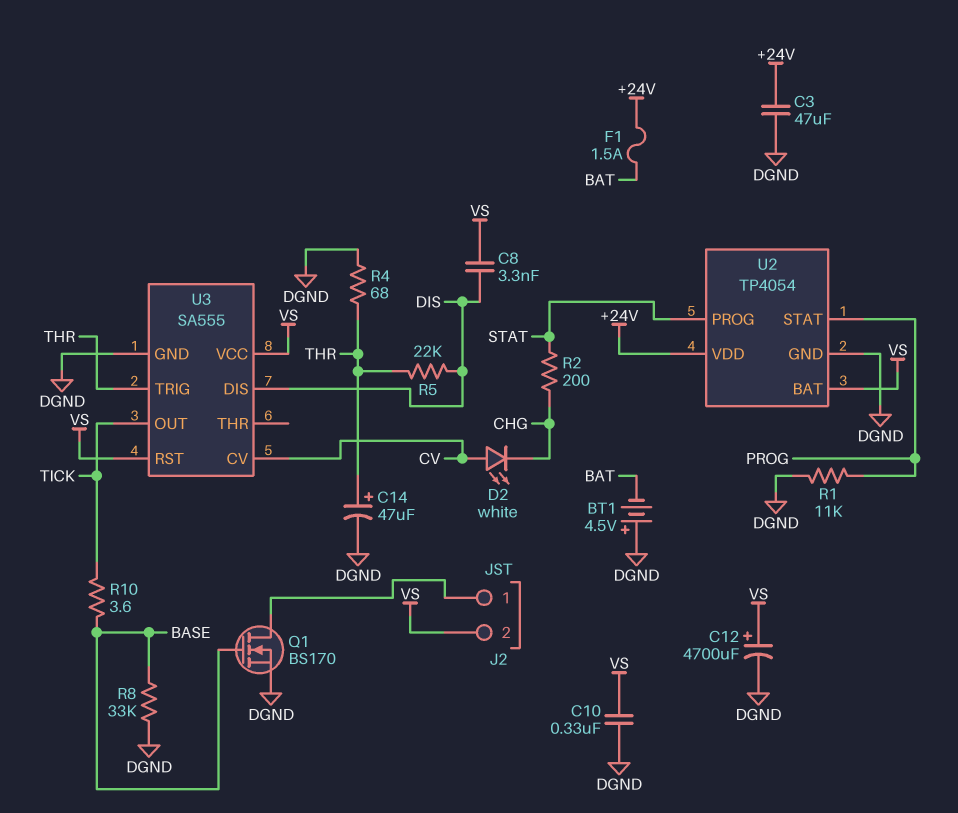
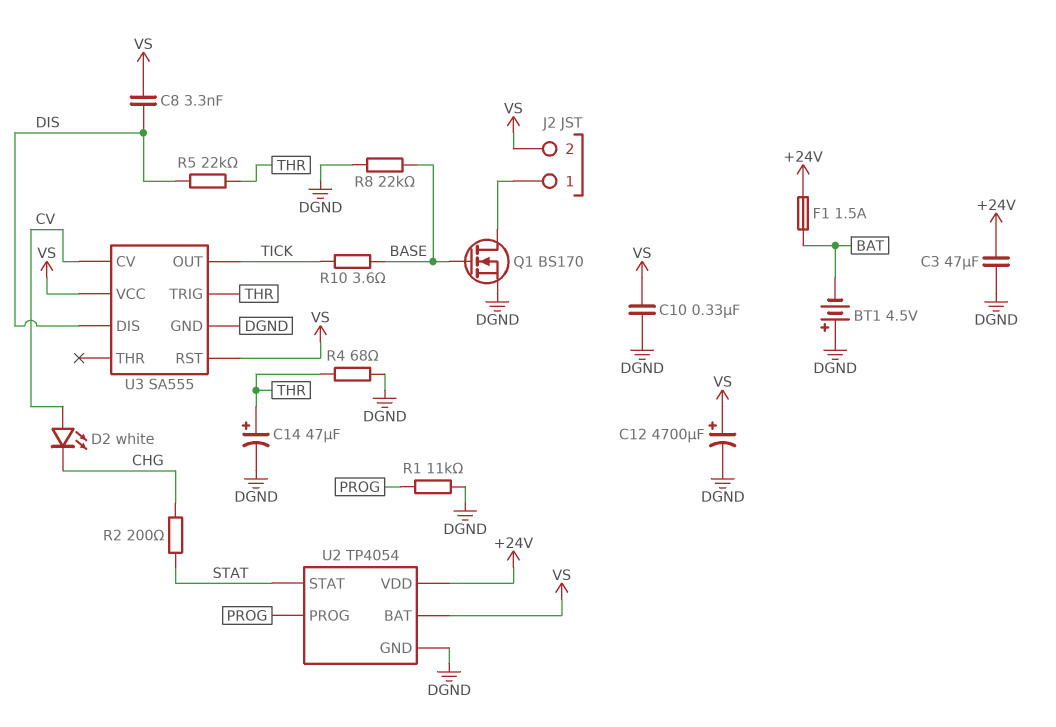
R8: 33k (BASE, DGND) -> 22k (BASE, DGND)
U2 pin PROG: STAT -> PROG
U2 pin STAT: PROG -> STAT

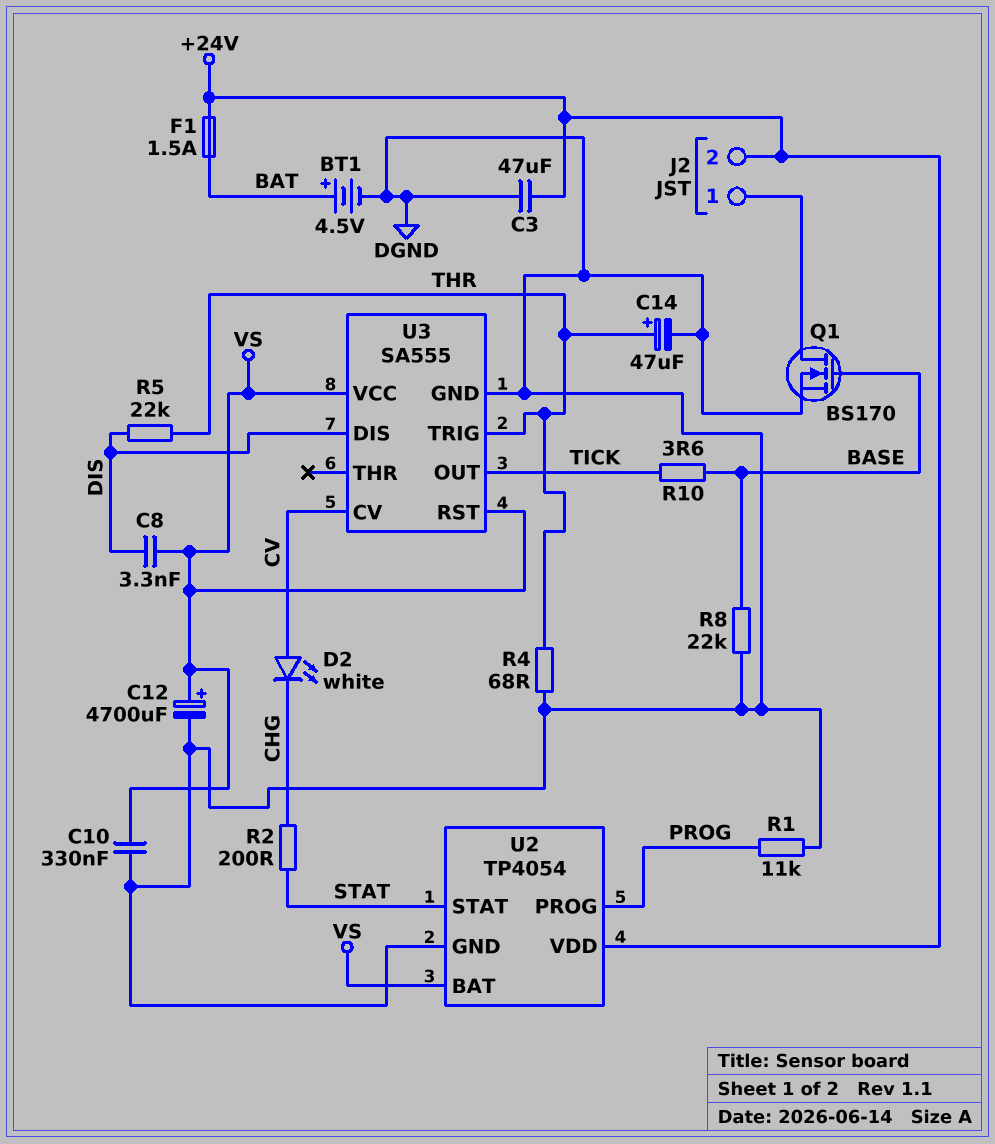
BT1: 4.5V (plus DGND, minus BAT) -> 4.5V (plus BAT, minus DGND)
J2 pin 2: VS -> +24V

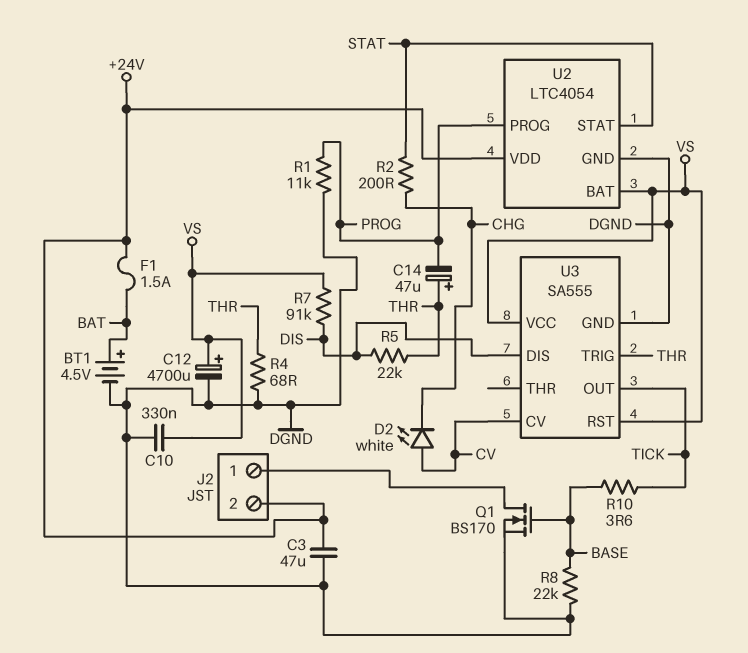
C8: 3.3nF (DIS, VS) -> none
C14: 47uF (plus THR, minus DGND) -> 47uF (plus THR, minus PROG)
R7: none -> 91k (DIS, VS)
U2: TP4054 -> LTC4054

